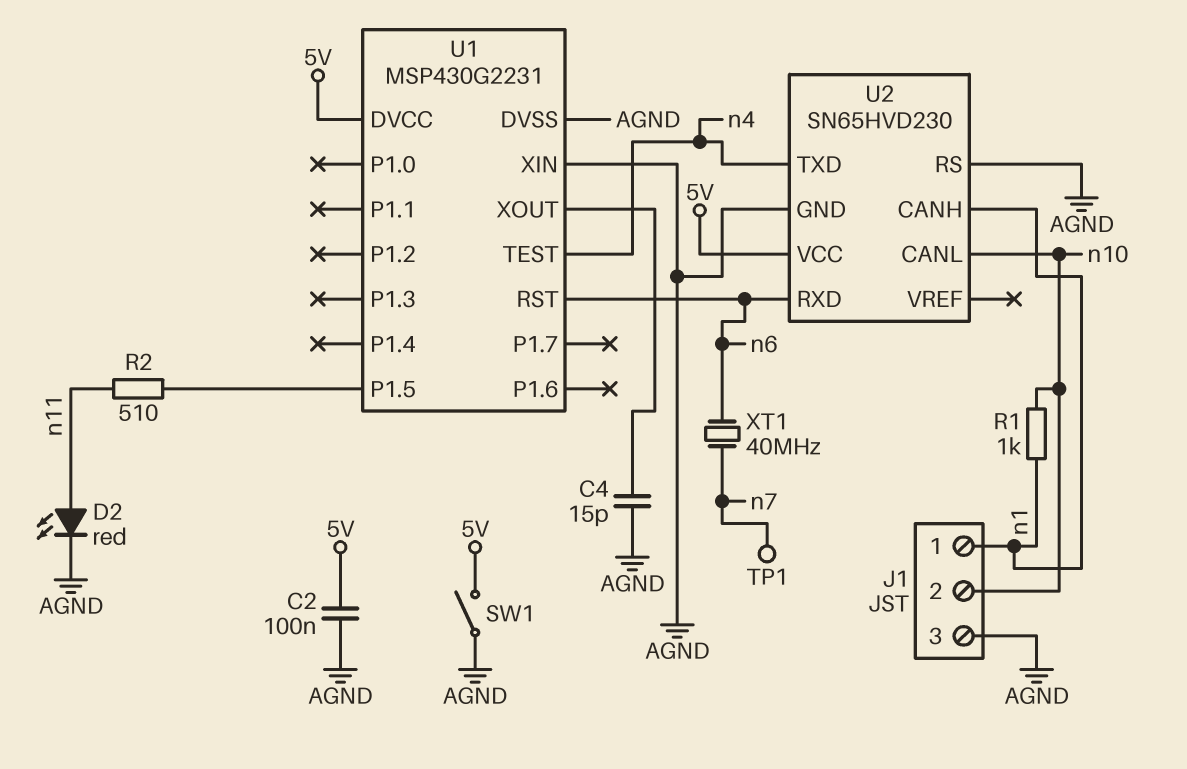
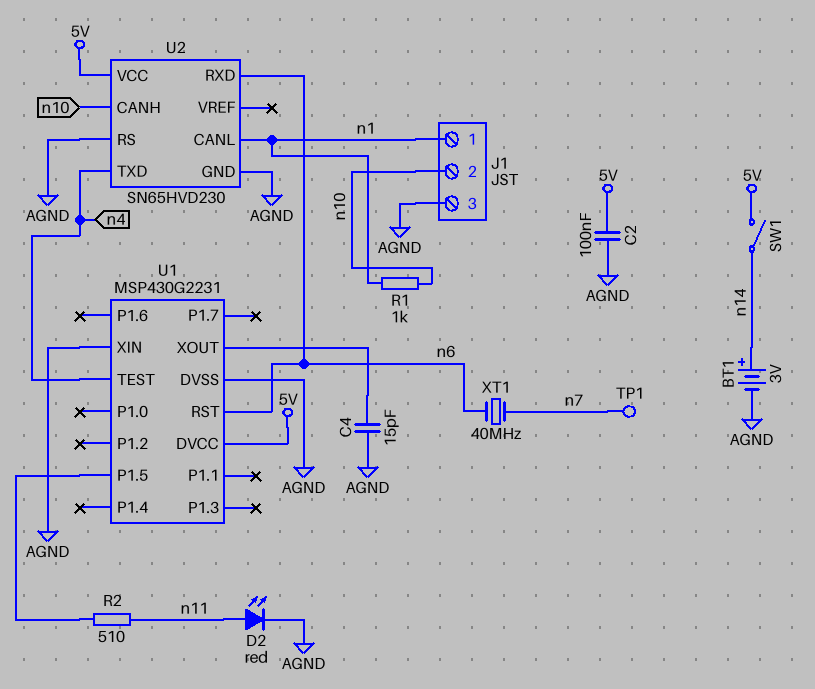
BT1: none -> 3V (plus n14, minus AGND)
SW1: switch (5V, AGND) -> switch (5V, n14)
U2 pin CANH: n1 -> n10
U2 pin CANL: n10 -> n1

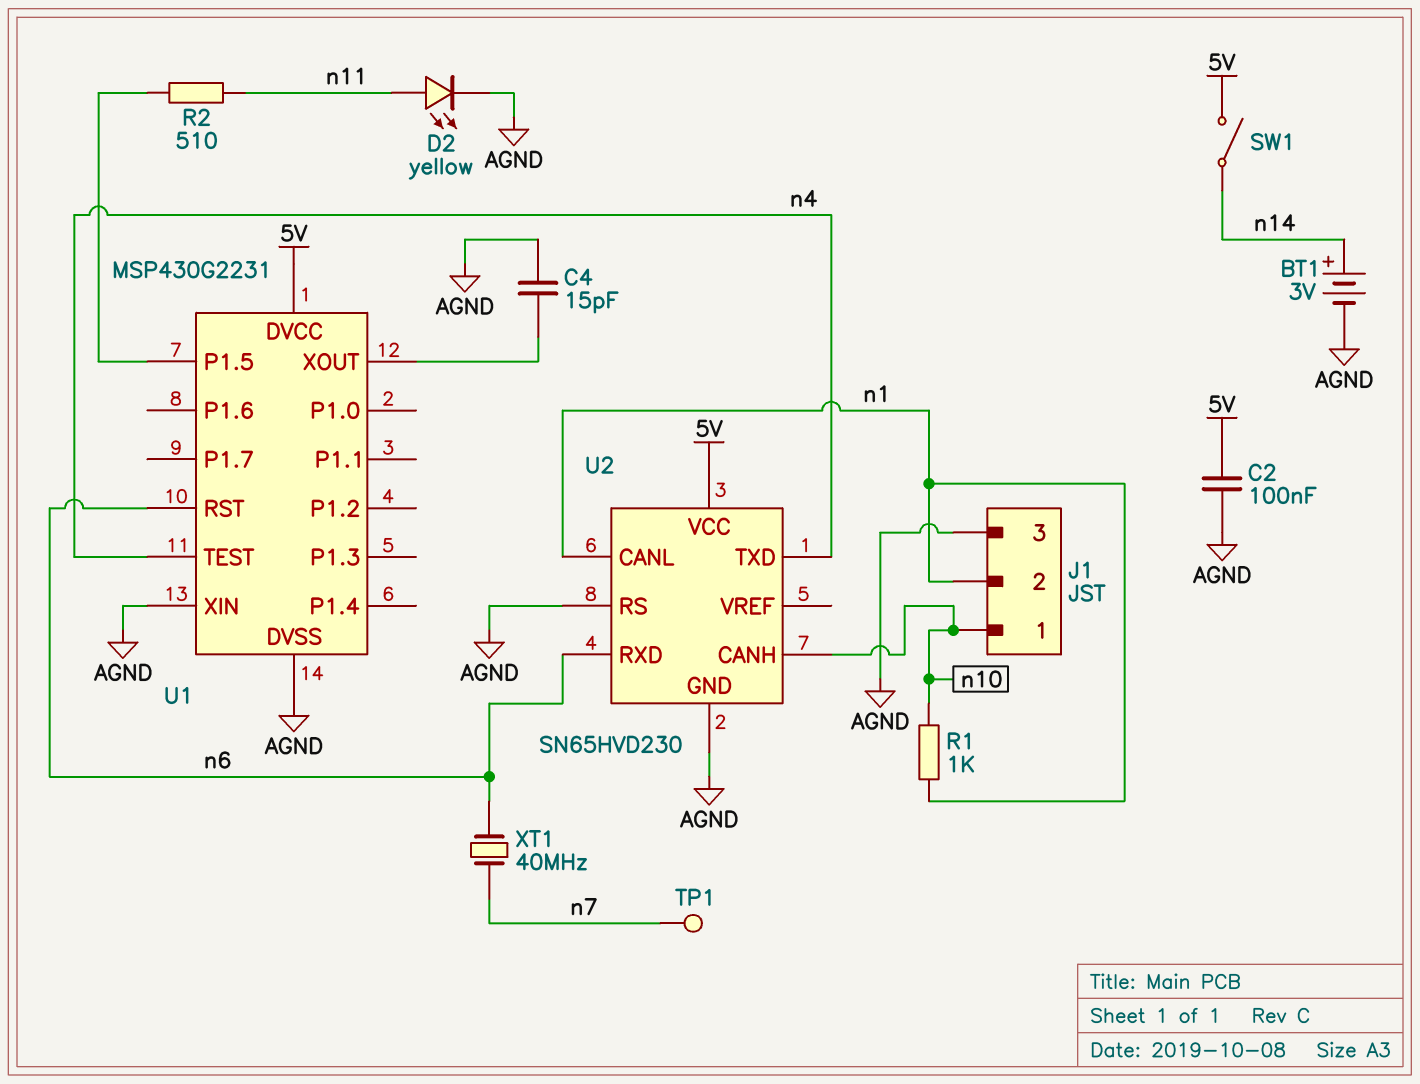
D2: LED red (A n11, K AGND) -> LED yellow (A n11, K AGND)
J1 pin 1: n1 -> n10
J1 pin 2: n10 -> n1

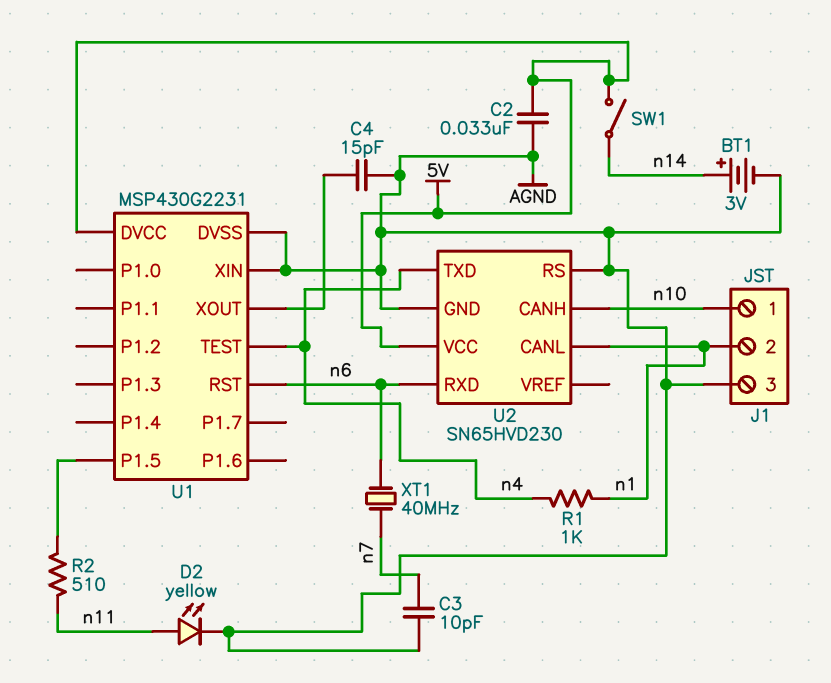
C2: 100nF (5V, AGND) -> 33nF (5V, AGND)
C3: none -> 10pF (AGND, n7)
R1: 1k (n1, n10) -> 1k (n1, n4)
TP1: test point (n7) -> none

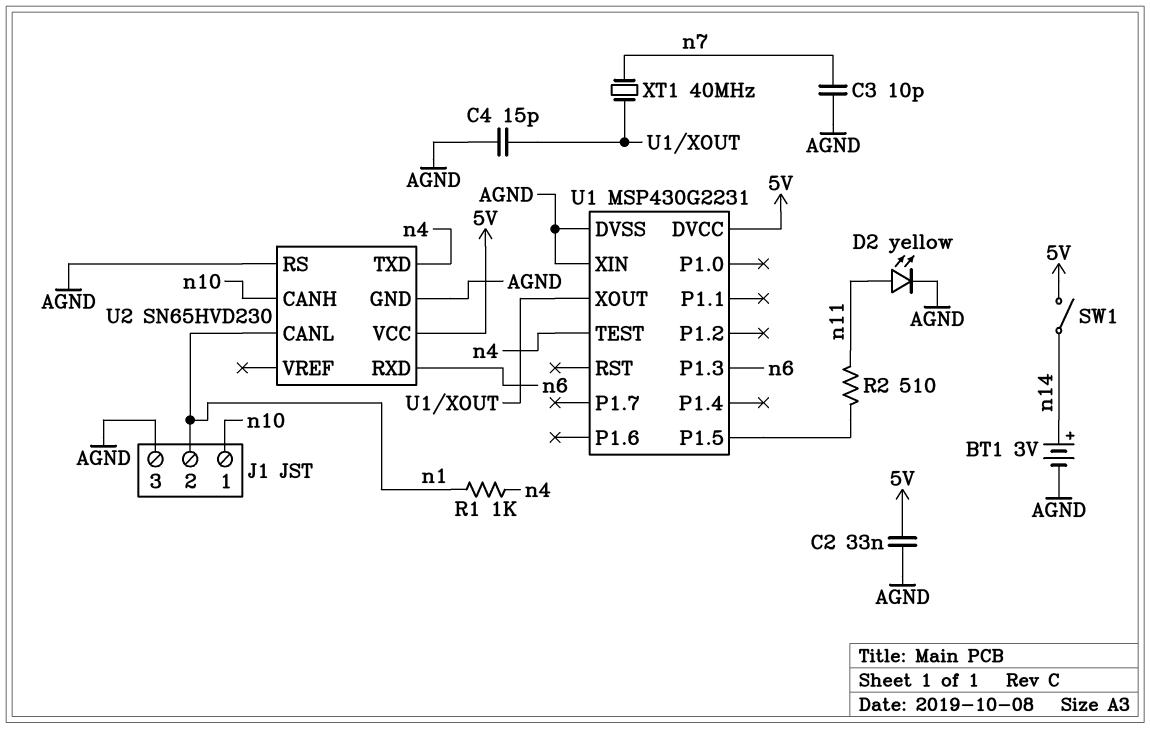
U1 pin P1.3: none -> n6
U1 pin RST: n6 -> none
XT1: 40MHz (n6, n7) -> 40MHz (U1/XOUT, n7)

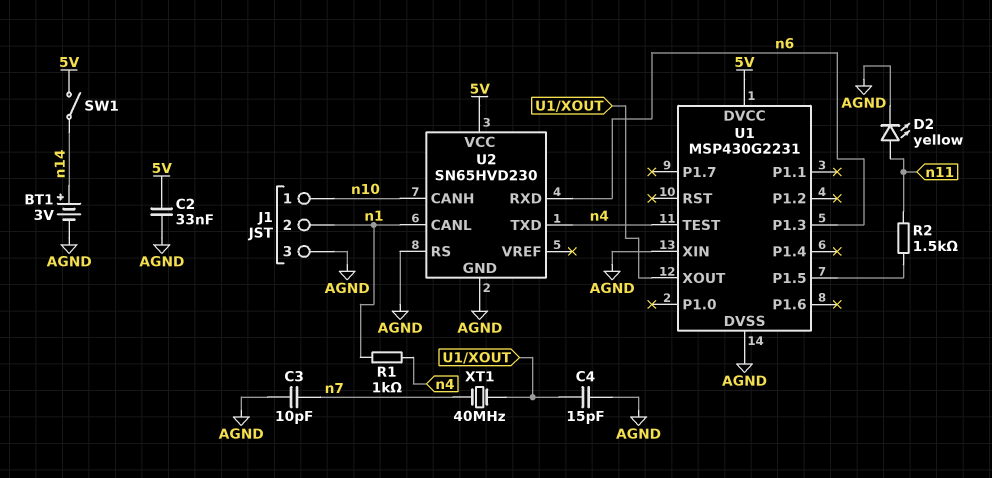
R2: 510 (U1/P1.5, n11) -> 1.5k (U1/P1.5, n11)

